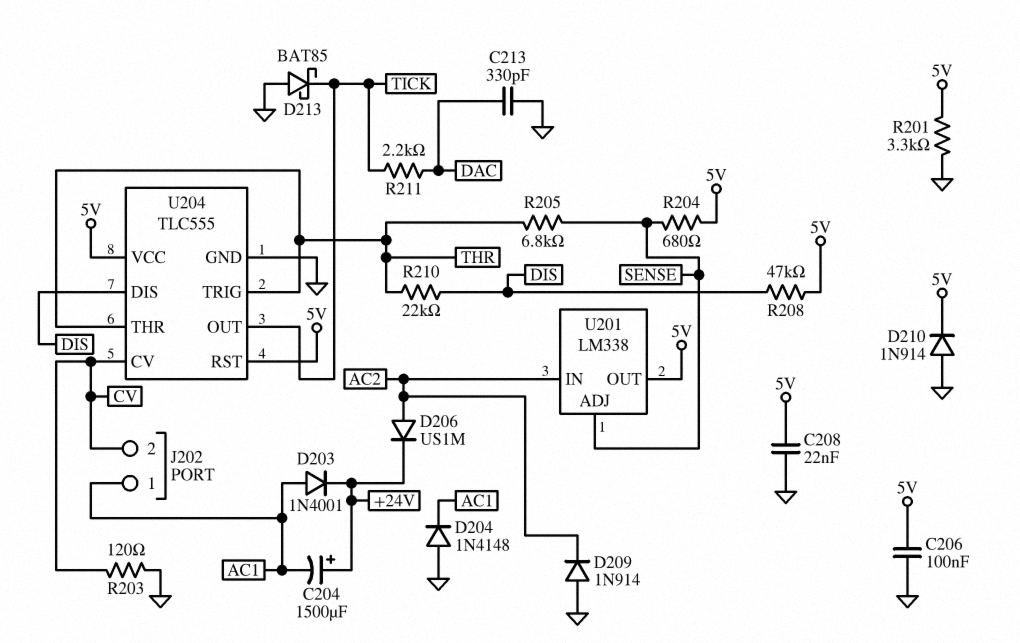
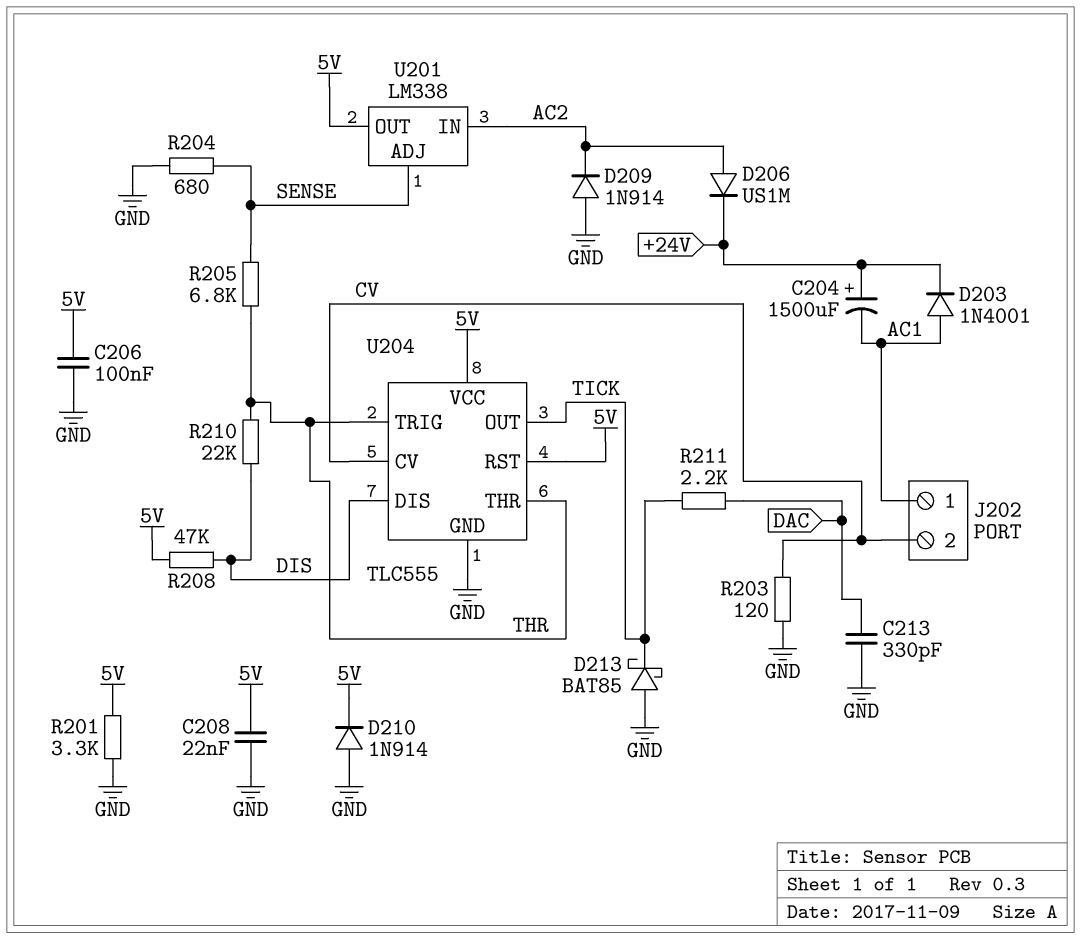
D204: diode 1N4148 (A GND, K AC1) -> none
R204: 680 (5V, SENSE) -> 680 (GND, SENSE)

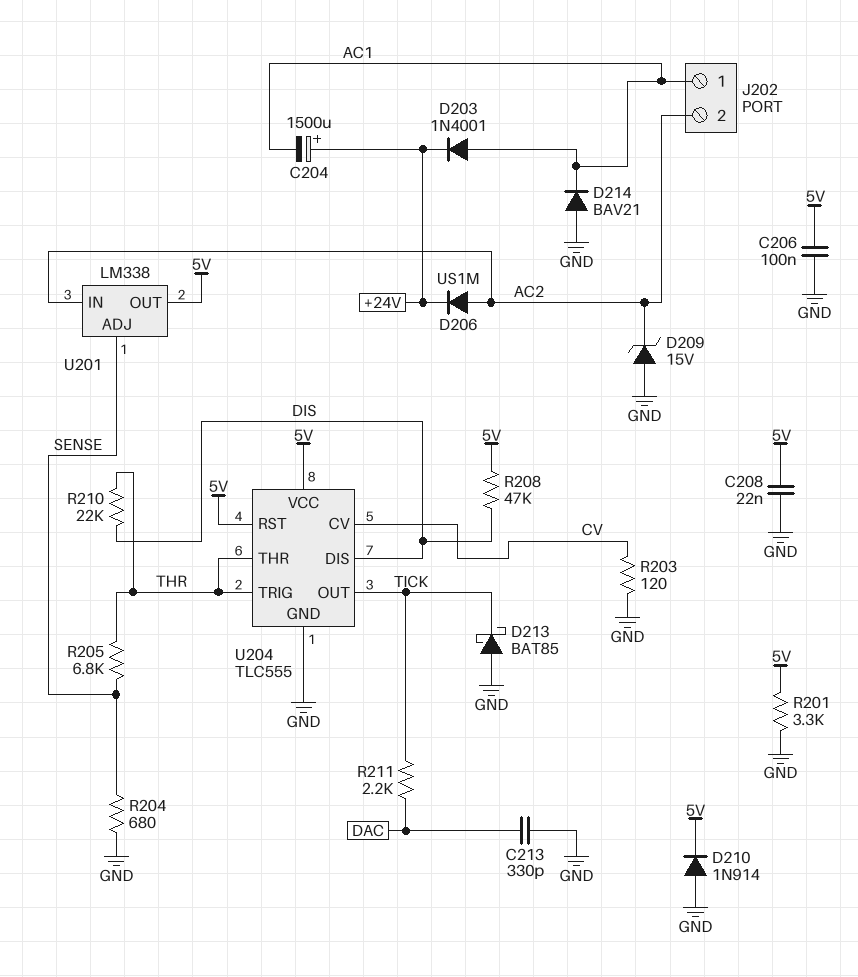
D209: diode 1N914 (A GND, K AC2) -> zener 15V (A GND, K AC2)
D214: none -> diode BAV21 (A GND, K AC1)
J202 pin 2: CV -> AC2

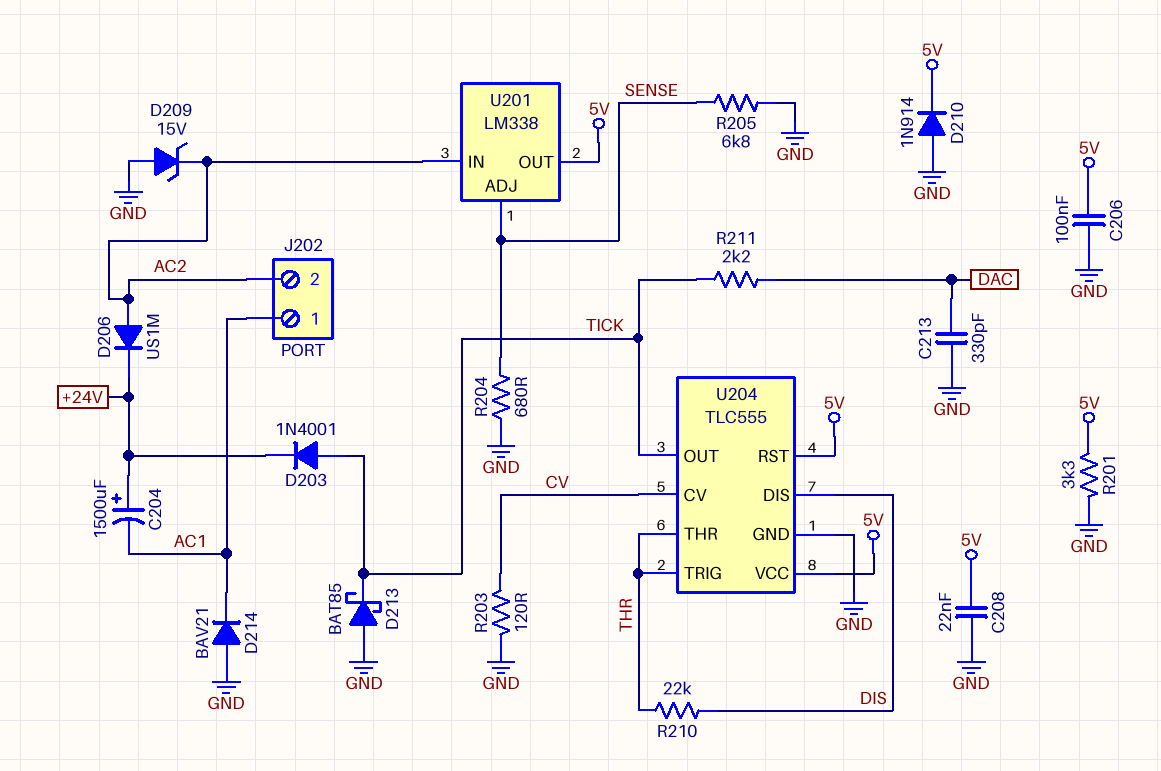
D203: diode 1N4001 (A AC1, K +24V) -> diode 1N4001 (A TICK, K +24V)
R205: 6.8k (SENSE, THR) -> 6.8k (GND, SENSE)
R208: 47k (5V, DIS) -> none

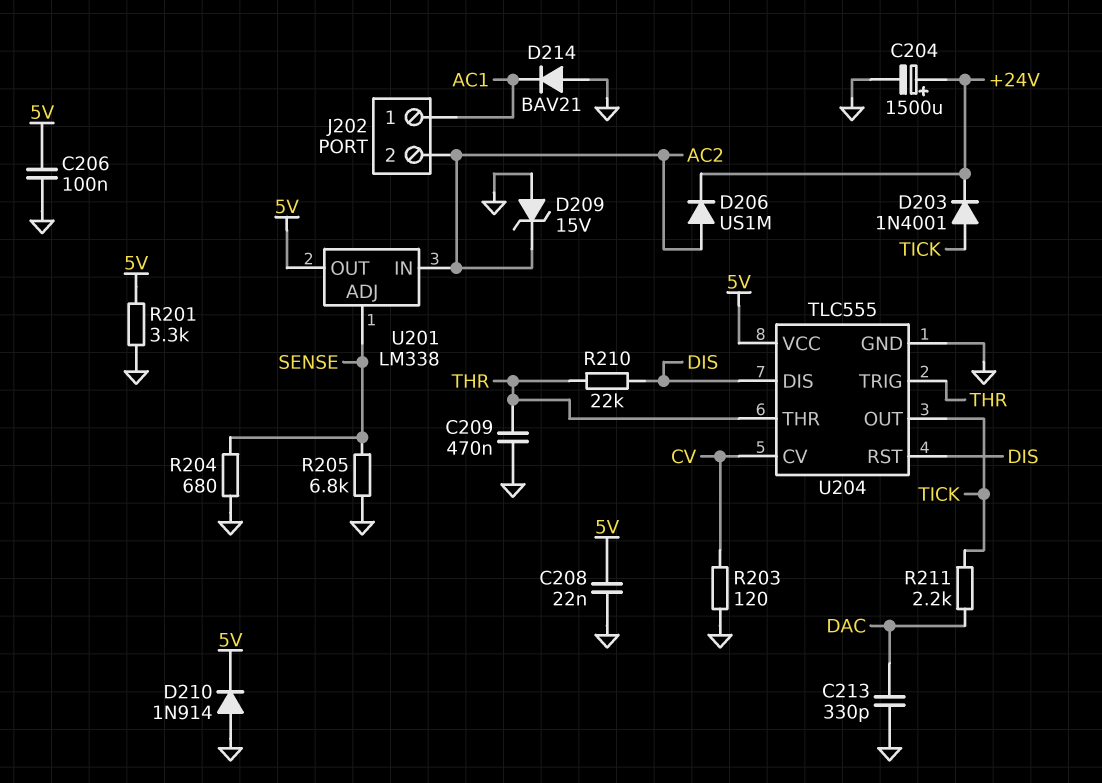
C204: 1500uF (plus +24V, minus AC1) -> 1500uF (plus +24V, minus GND)
C209: none -> 470nF (GND, THR)
D213: schottky BAT85 (A GND, K TICK) -> none
U204 pin RST: 5V -> DIS

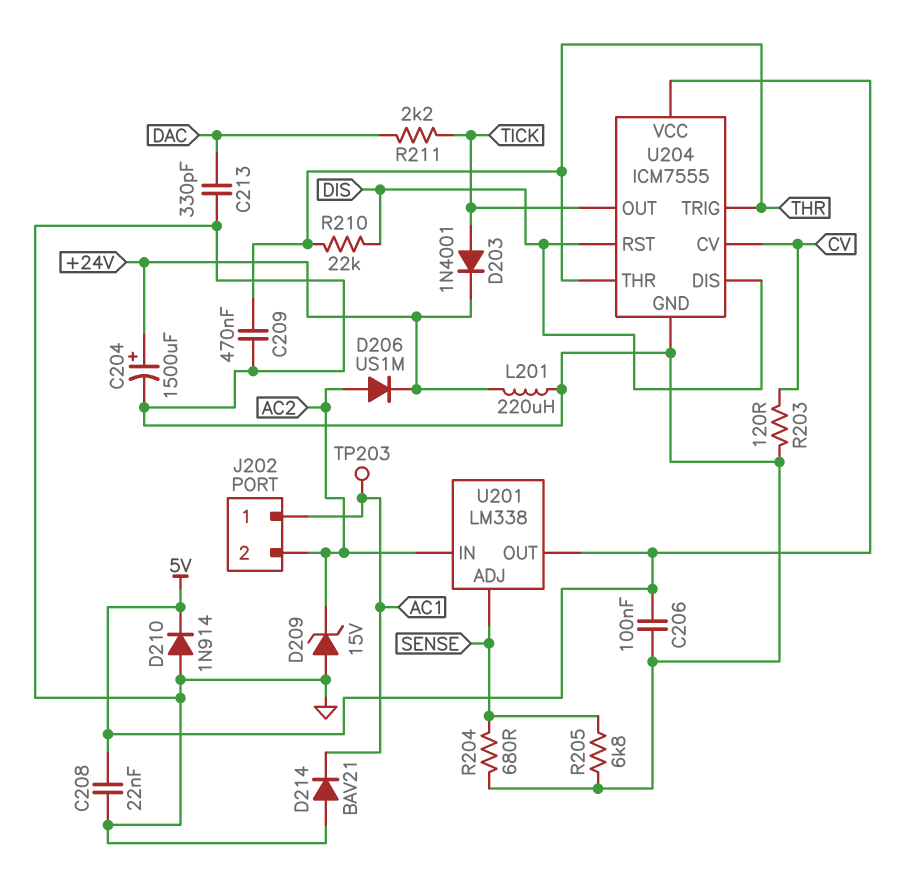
L201: none -> 220uH (+24V, GND)
R201: 3.3k (5V, GND) -> none
TP203: none -> test point (AC1)
U204: TLC555 -> ICM7555

